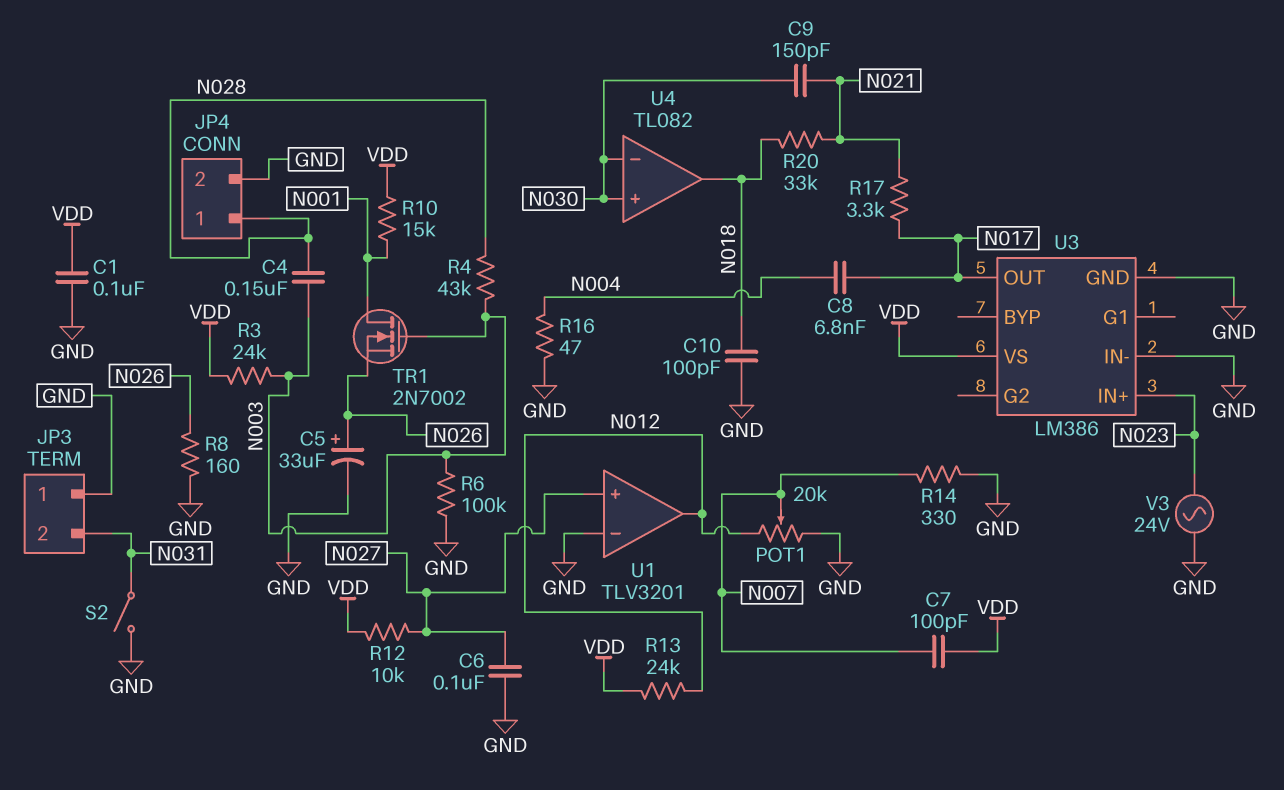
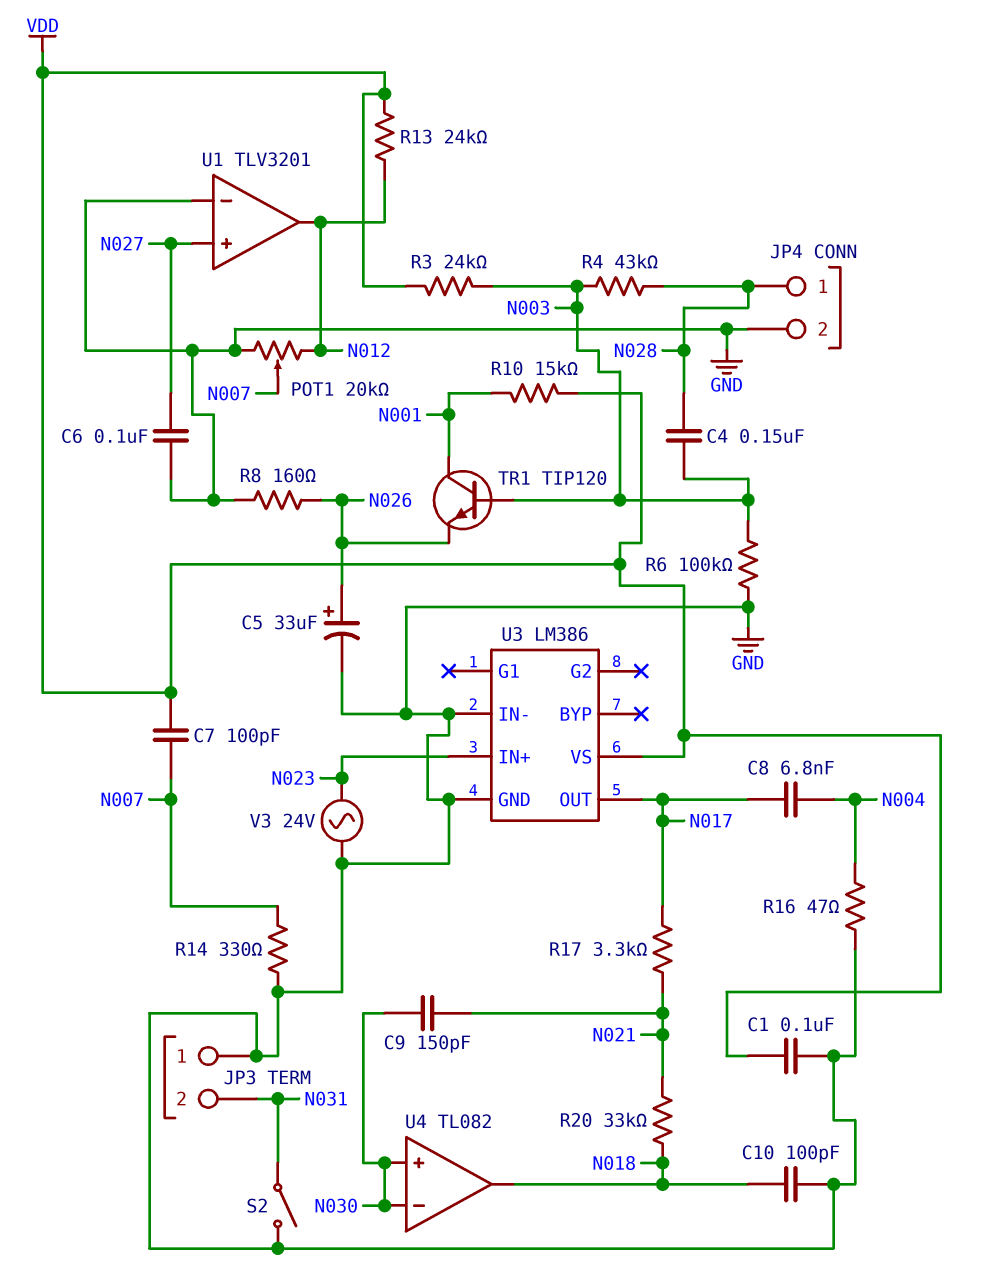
R12: 10k (N027, VDD) -> none
TR1: NMOS 2N7002 (G N003, D N001, S N026) -> NPN TIP120 (B N003, C N001, E N026)

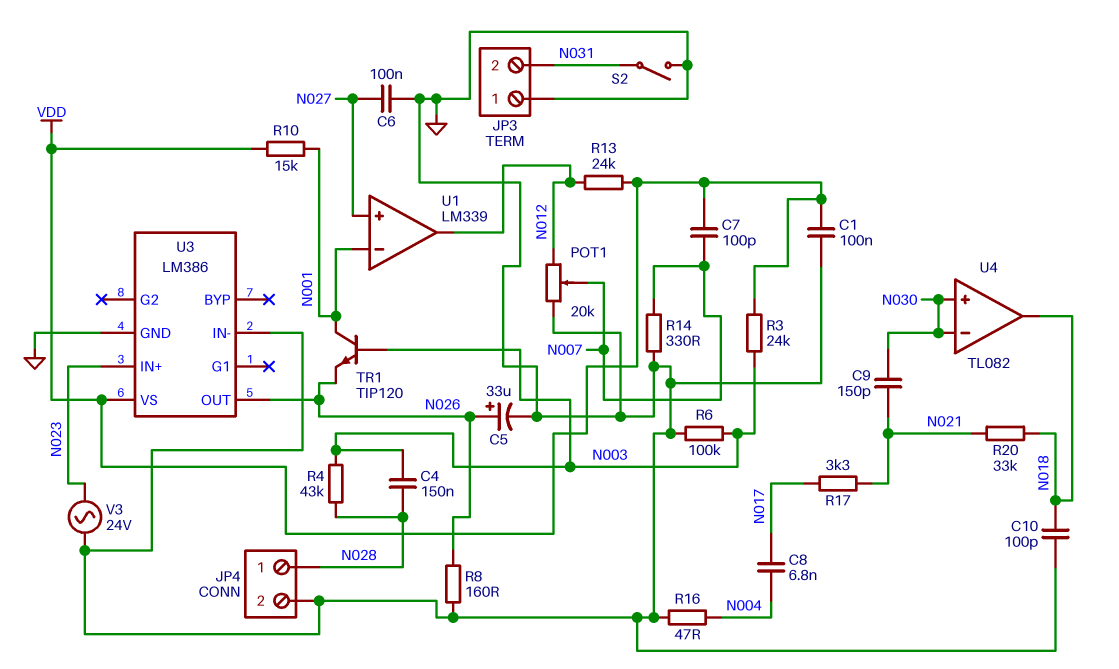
U1: TLV3201 -> LM339
U1 pin in-: GND -> N001
U3 pin OUT: N017 -> N026

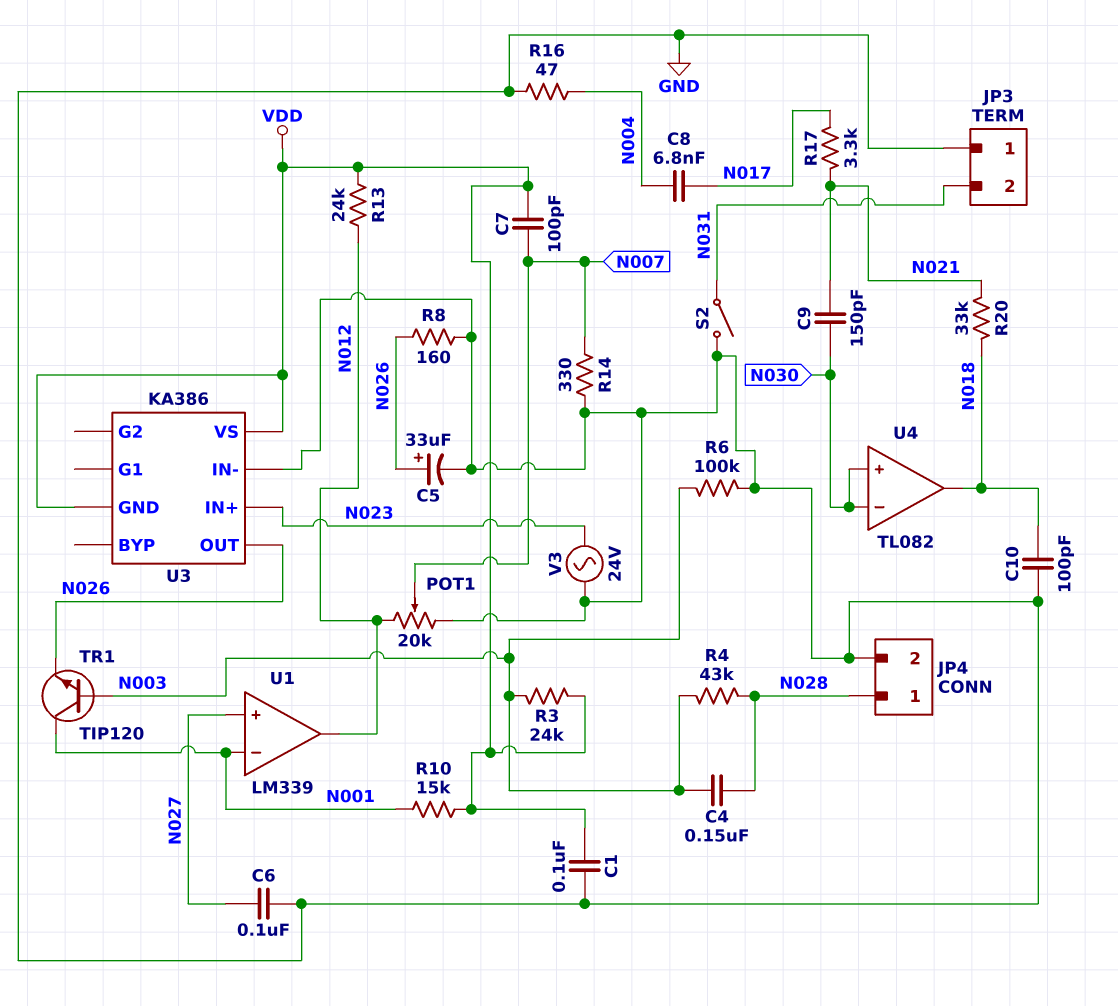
U3: LM386 -> KA386
U3 pin GND: GND -> VDD

